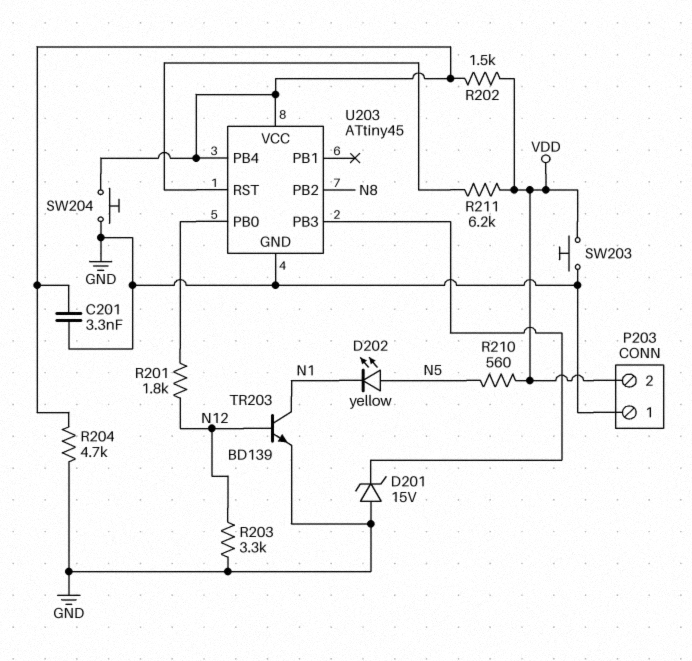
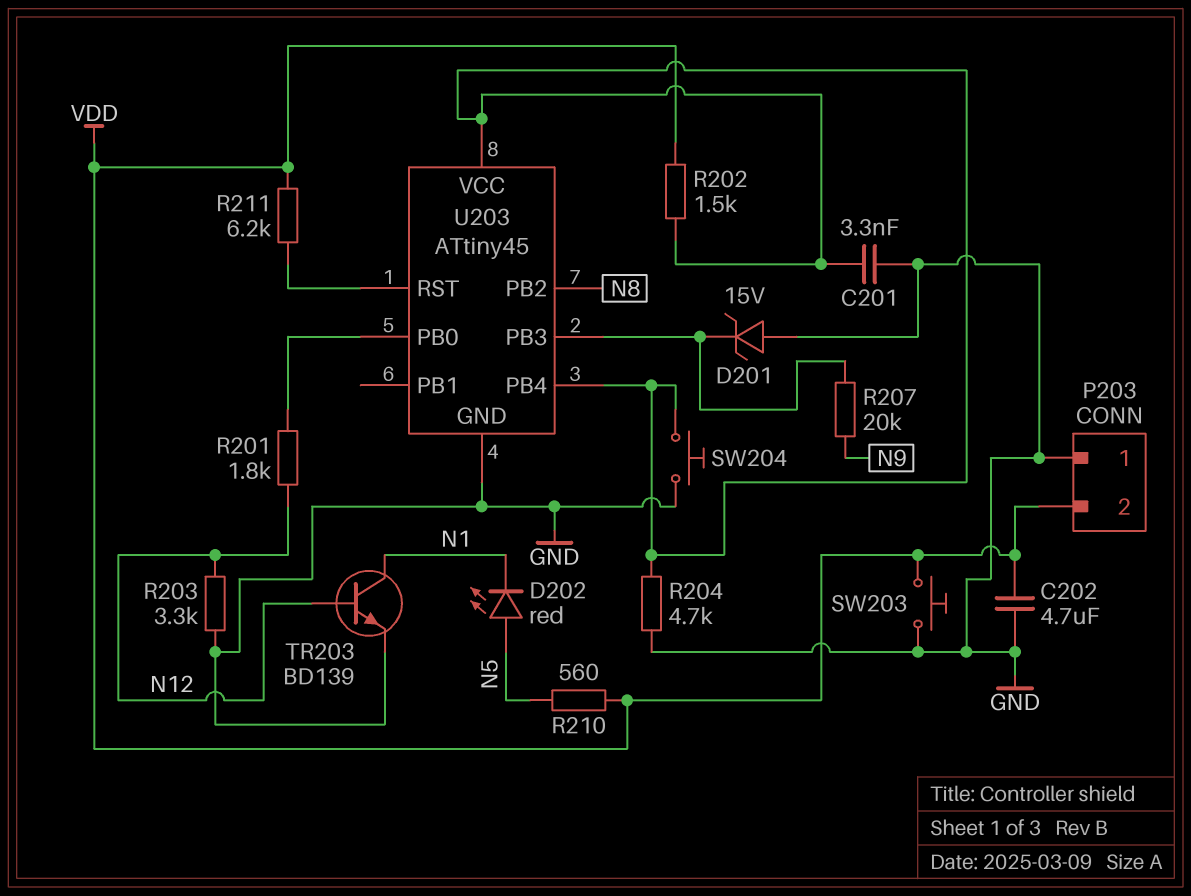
C202: none -> 4.7uF (GND, VDD)
D202: LED yellow (A N5, K N1) -> LED red (A N5, K N1)
R207: none -> 20k (N9, U203/PB3)

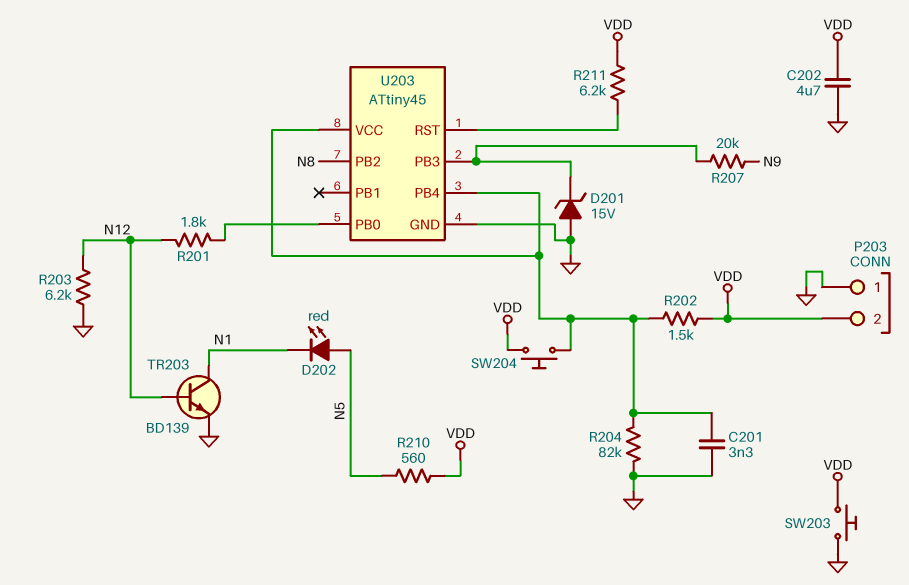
R203: 3.3k (GND, N12) -> 6.2k (GND, N12)
R204: 4.7k (GND, U203/PB4) -> 82k (GND, U203/PB4)
SW204: button (GND, U203/PB4) -> button (U203/PB4, VDD)

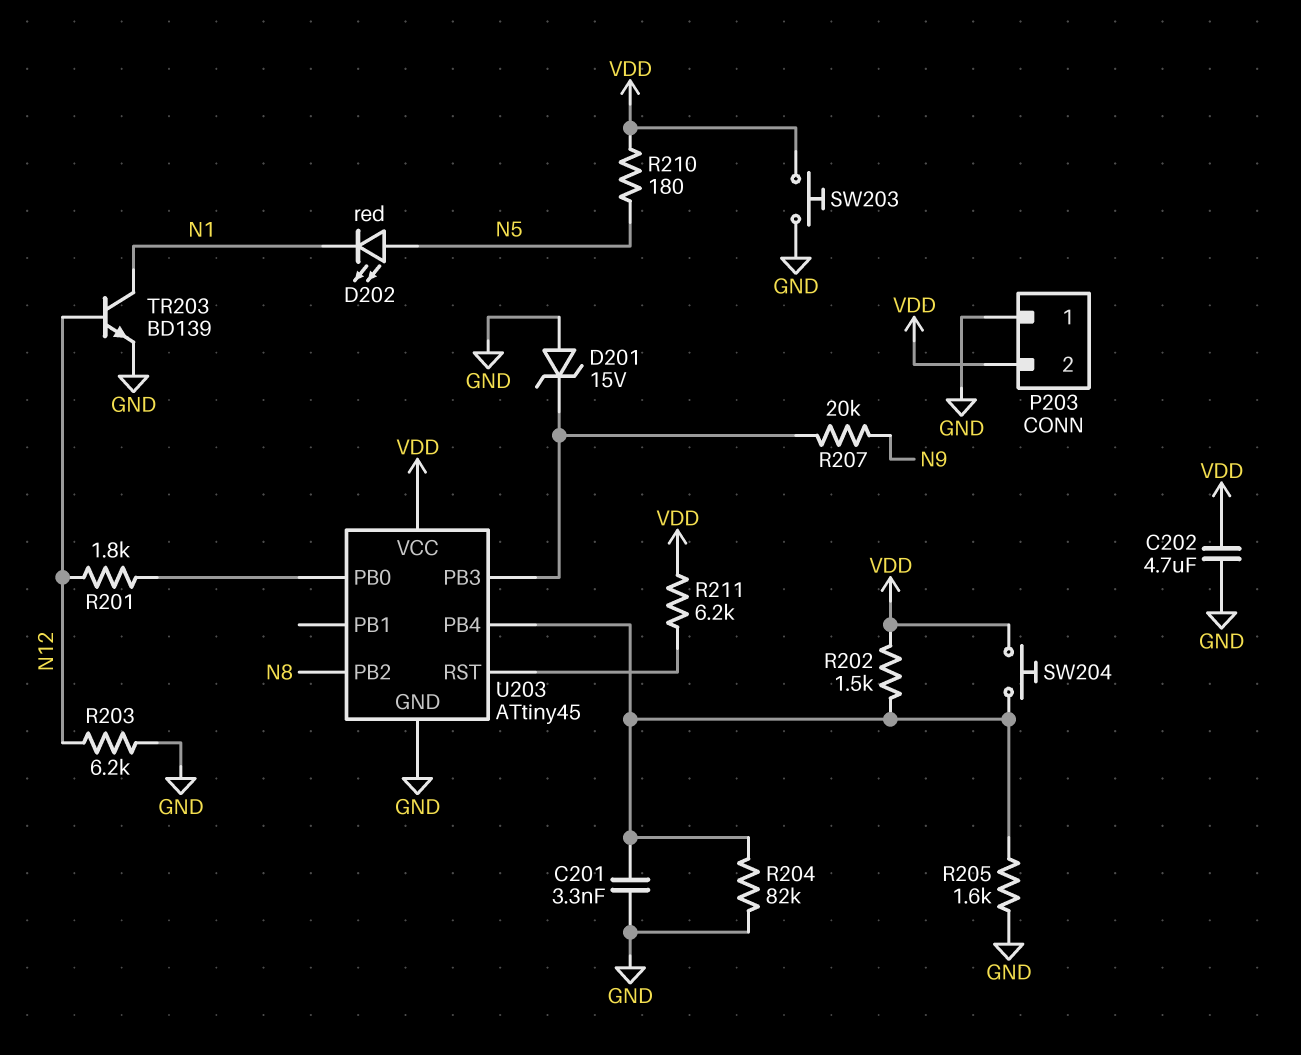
R205: none -> 1.6k (GND, U203/PB4)
R210: 560 (N5, VDD) -> 180 (N5, VDD)
U203 pin VCC: U203/PB4 -> VDD

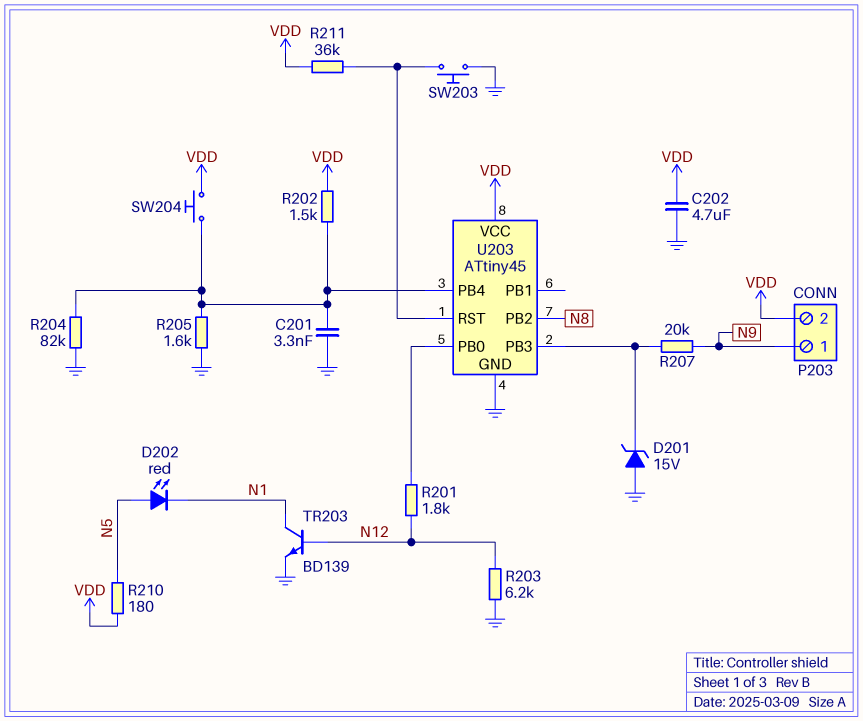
P203 pin 1: GND -> N9
R211: 6.2k (U203/RST, VDD) -> 36k (U203/RST, VDD)
SW203: button (GND, VDD) -> button (GND, U203/RST)

